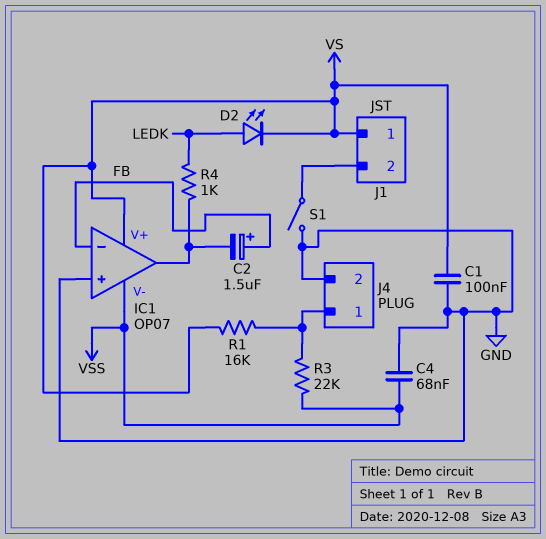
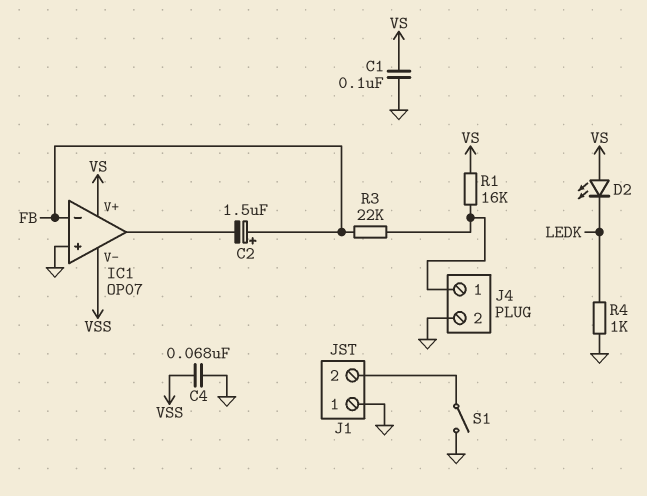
D2: LED (A LEDK, K VS) -> LED (A VS, K LEDK)
J1 pin 1: VS -> GND
R3: 22k (J4/1, VSS) -> 22k (FB, J4/1)
R4: 1k (IC1/out, LEDK) -> 1k (GND, LEDK)

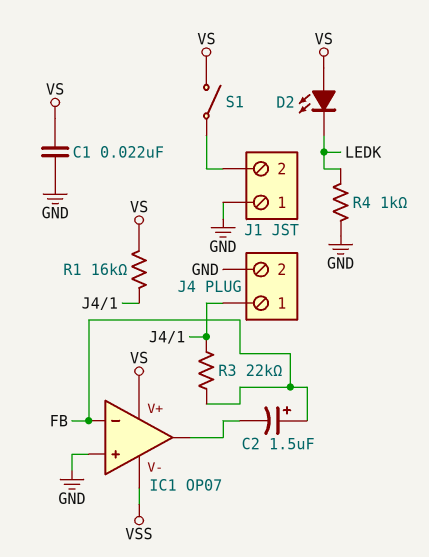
C1: 100nF (GND, VS) -> 22nF (GND, VS)
C4: 68nF (GND, VSS) -> none
S1: switch (GND, J1/2) -> switch (J1/2, VS)

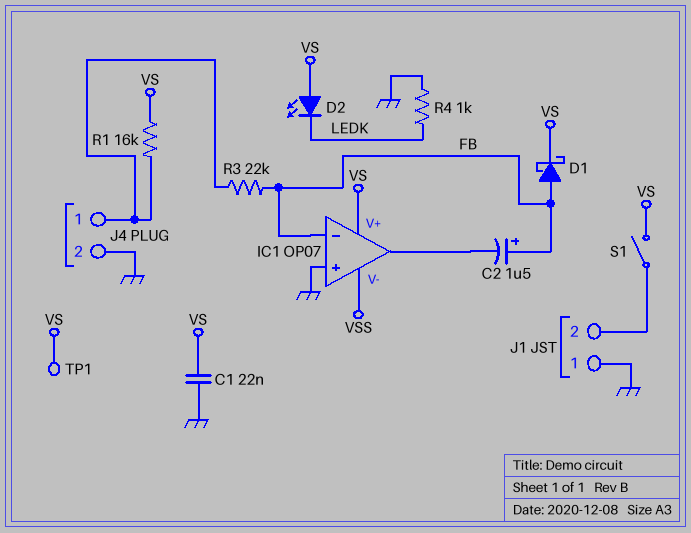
D1: none -> schottky (A FB, K VS)
TP1: none -> test point (VS)

